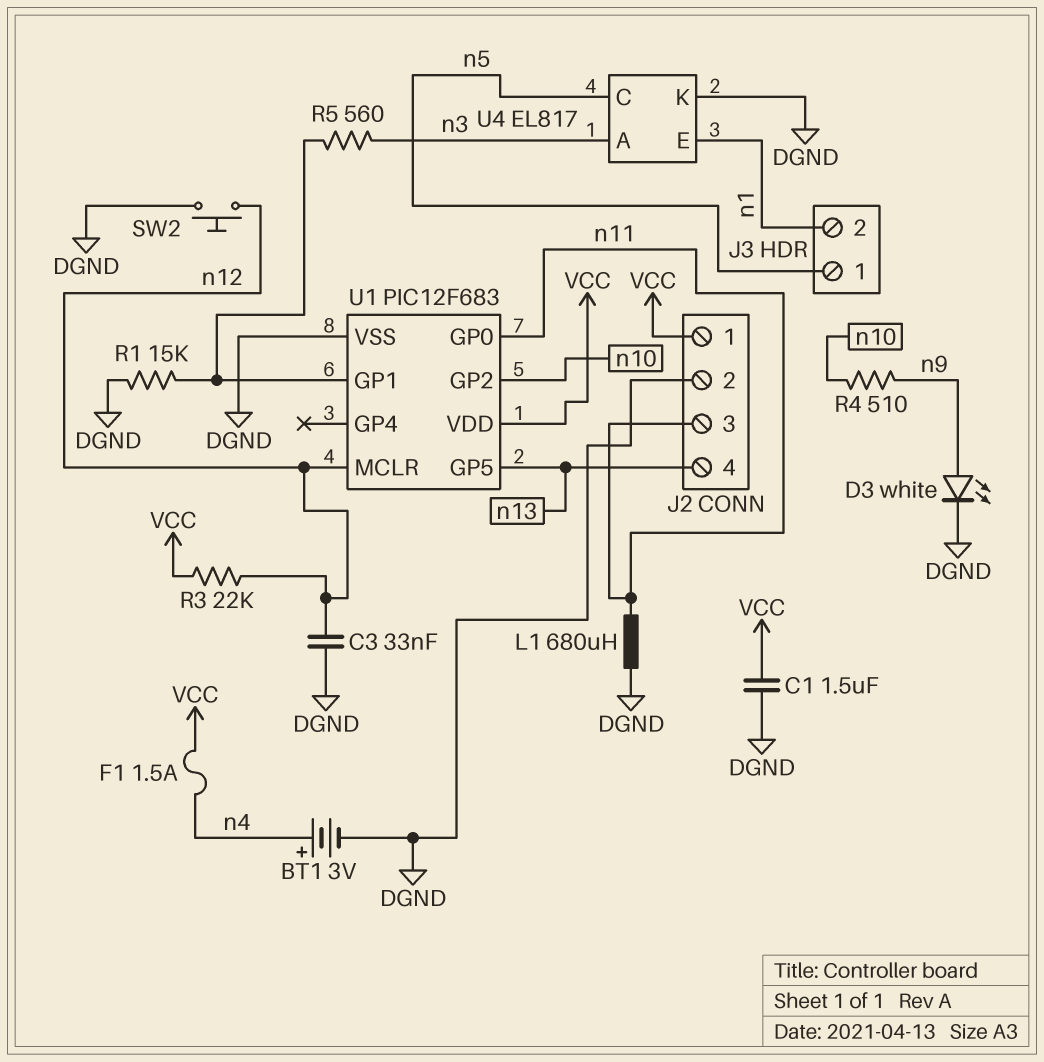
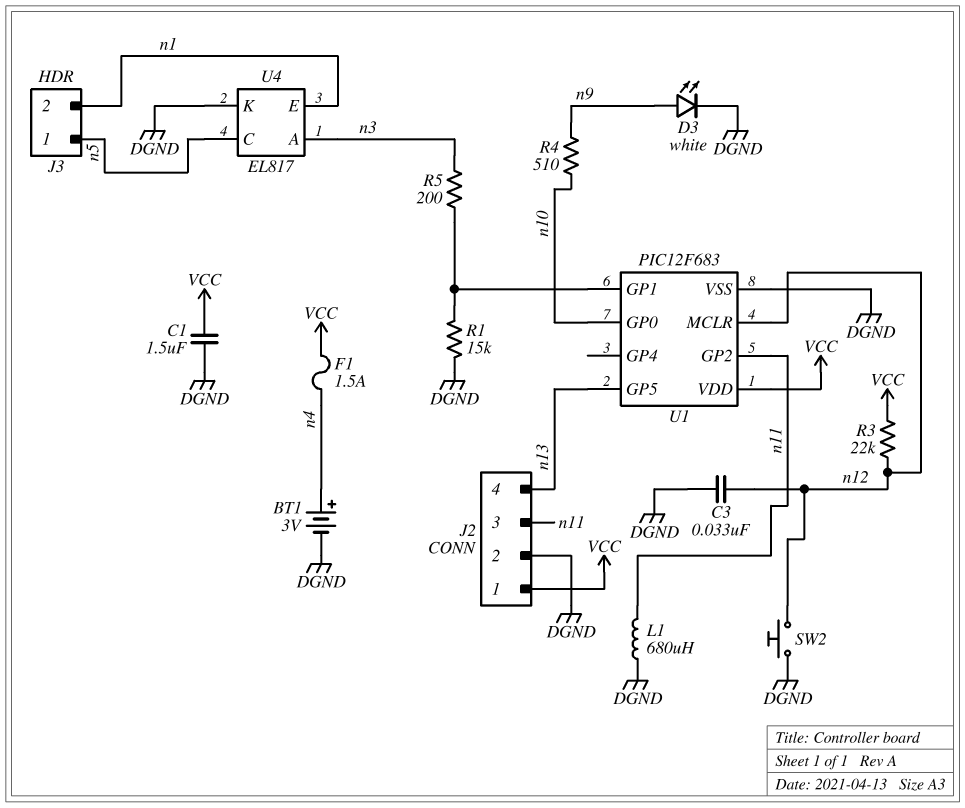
R5: 560 (U1/GP1, n3) -> 200 (U1/GP1, n3)
U1 pin GP0: n11 -> n10
U1 pin GP2: n10 -> n11

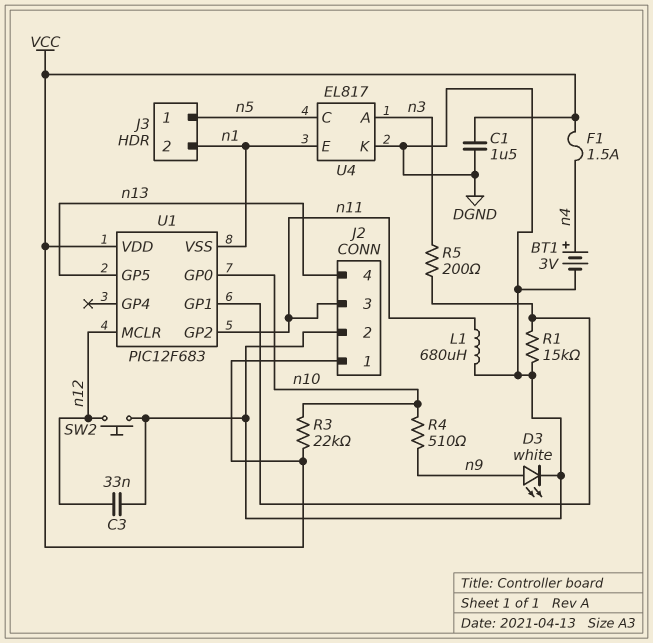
R3: 22k (VCC, n12) -> 22k (VCC, n10)
U1 pin VSS: DGND -> n1

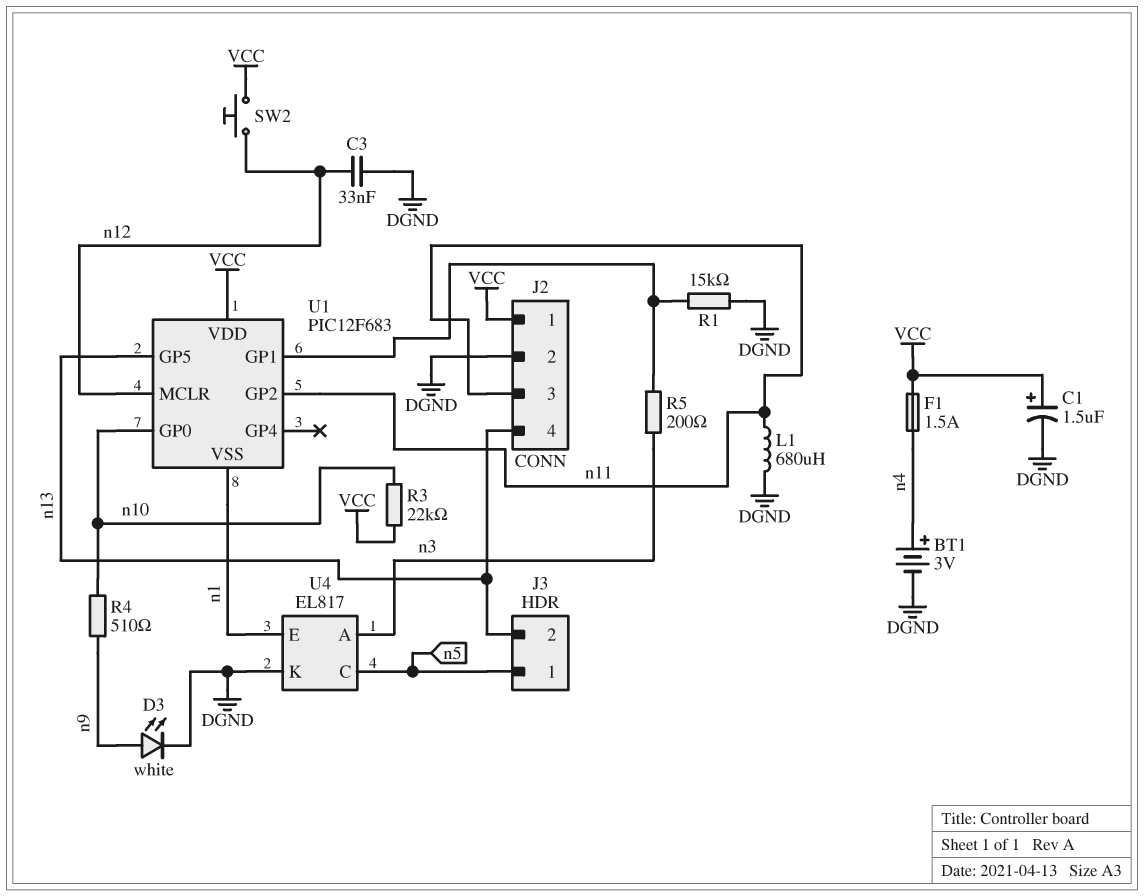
C1: 1.5uF (DGND, VCC) -> 1.5uF (plus VCC, minus DGND)
J3 pin 2: n1 -> n13
SW2: button (DGND, n12) -> button (VCC, n12)

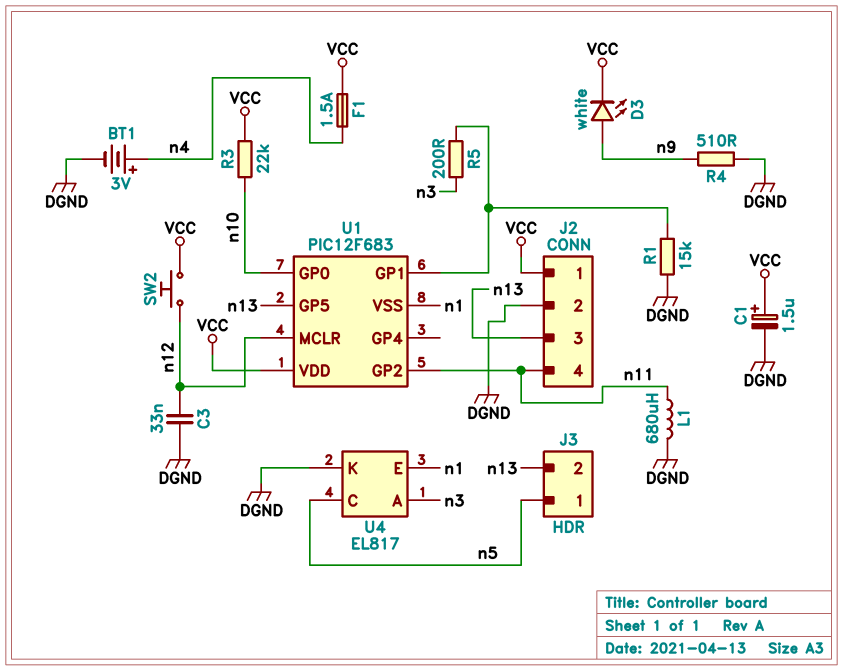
D3: LED white (A n9, K DGND) -> LED white (A n9, K VCC)
J2 pin 3: n11 -> n13
J2 pin 4: n13 -> n11
R4: 510 (n9, n10) -> 510 (DGND, n9)

